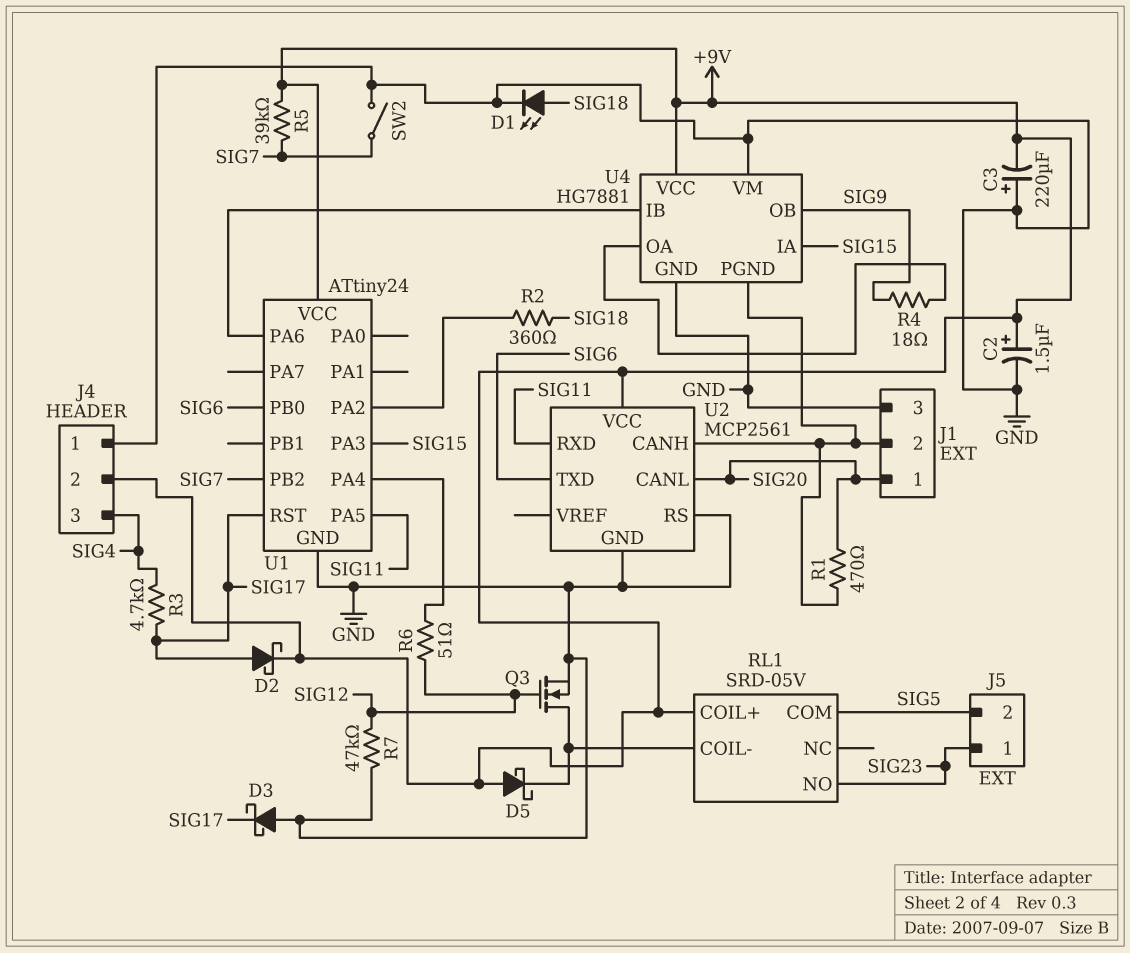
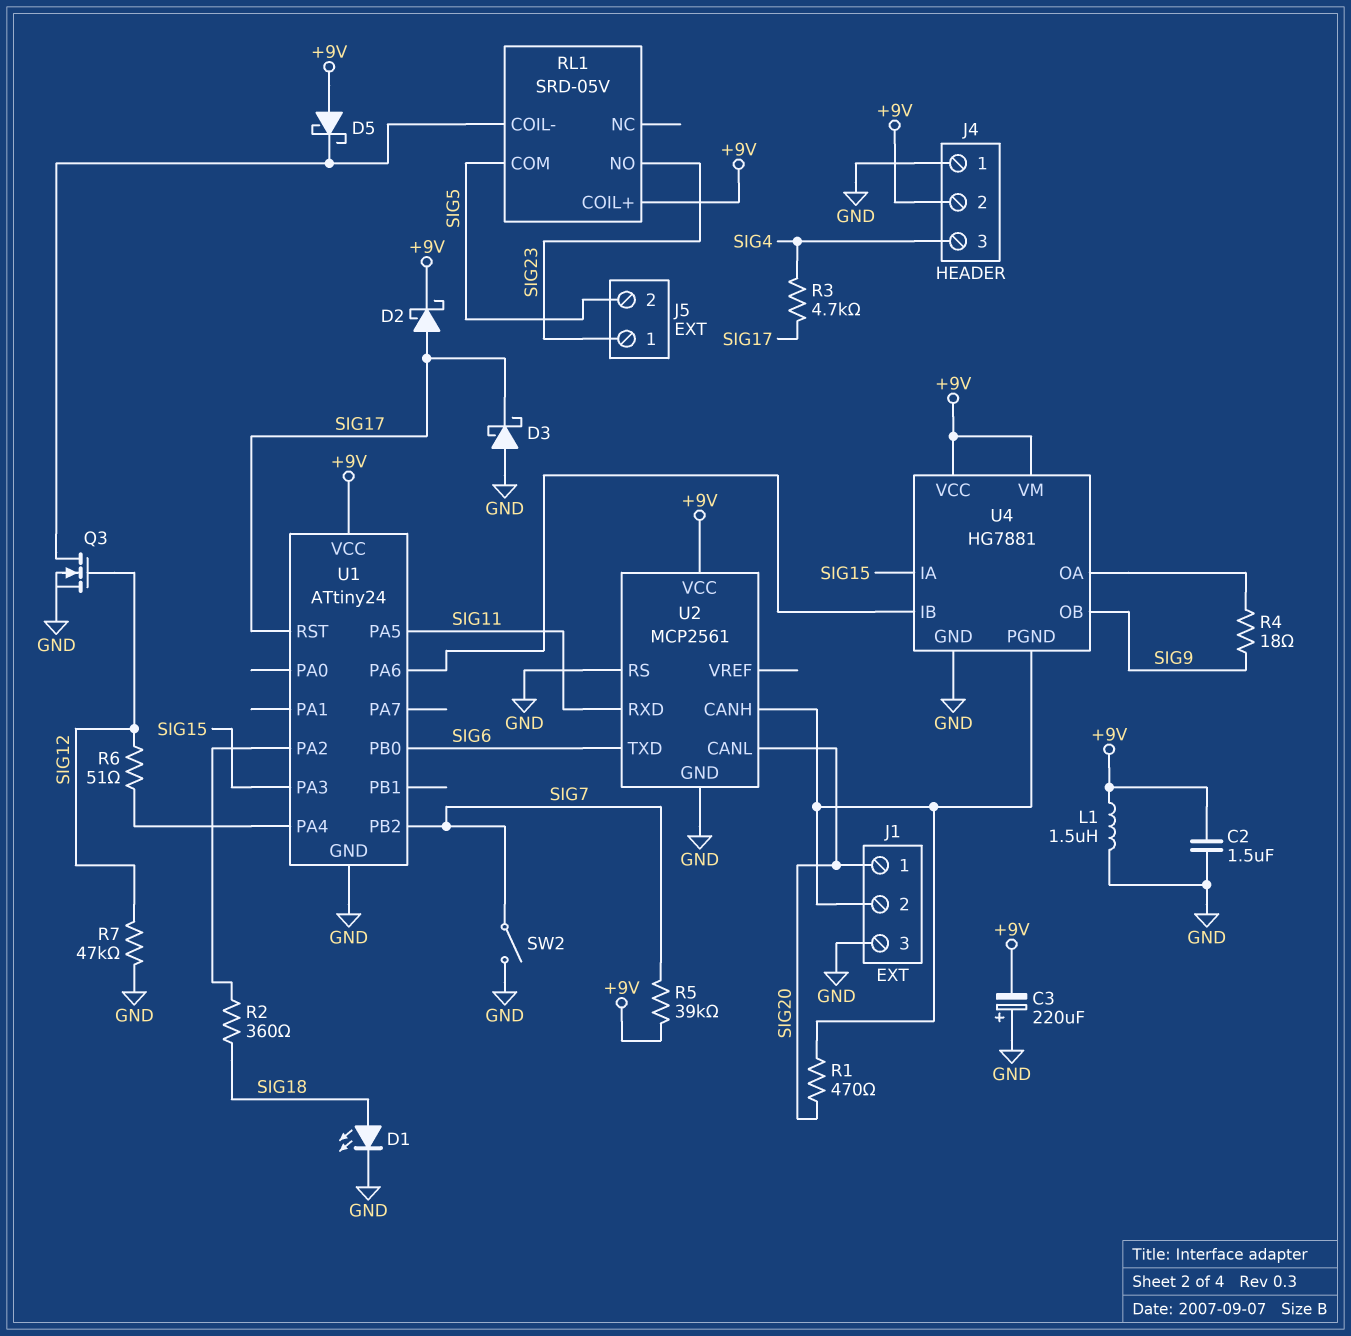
C2: 1.5uF (plus +9V, minus GND) -> 1.5uF (+9V, GND)
L1: none -> 1.5uH (+9V, GND)
U4 pin VM: GND -> +9V

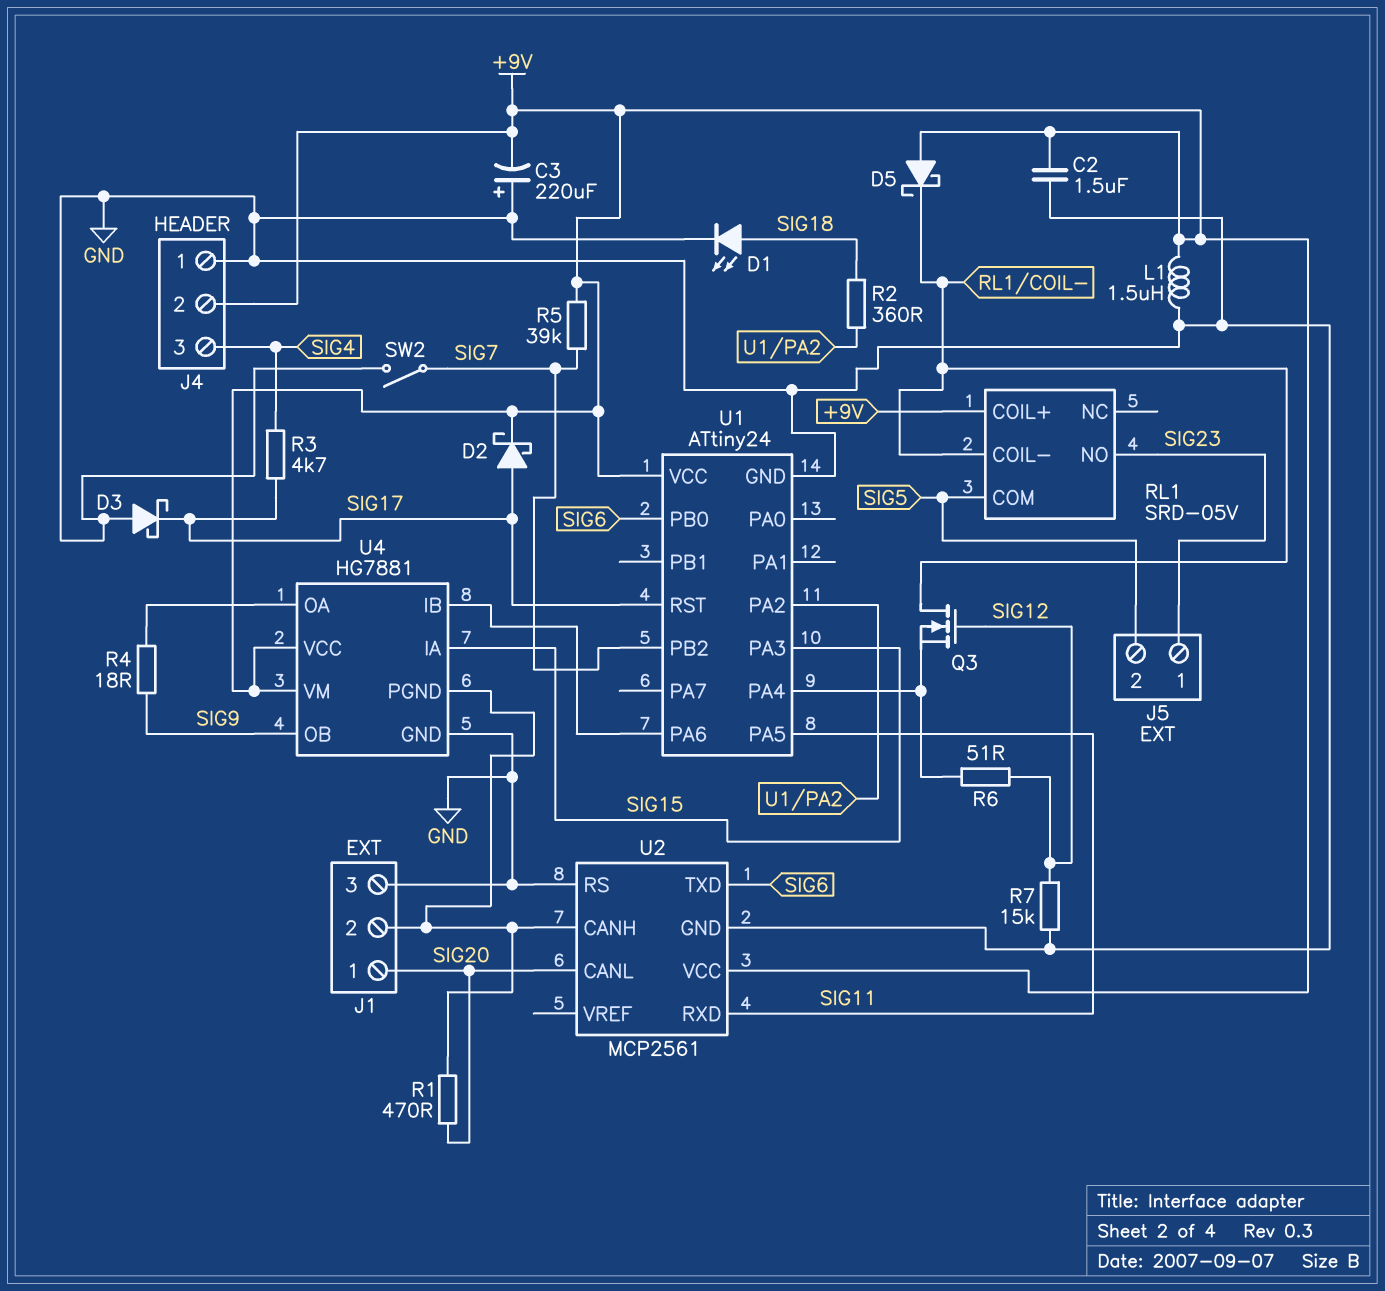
Q3: NMOS (G SIG12, D RL1/COIL-, S GND) -> NMOS (G SIG12, D RL1/COIL-, S U1/PA4)
R7: 47k (GND, SIG12) -> 15k (GND, SIG12)

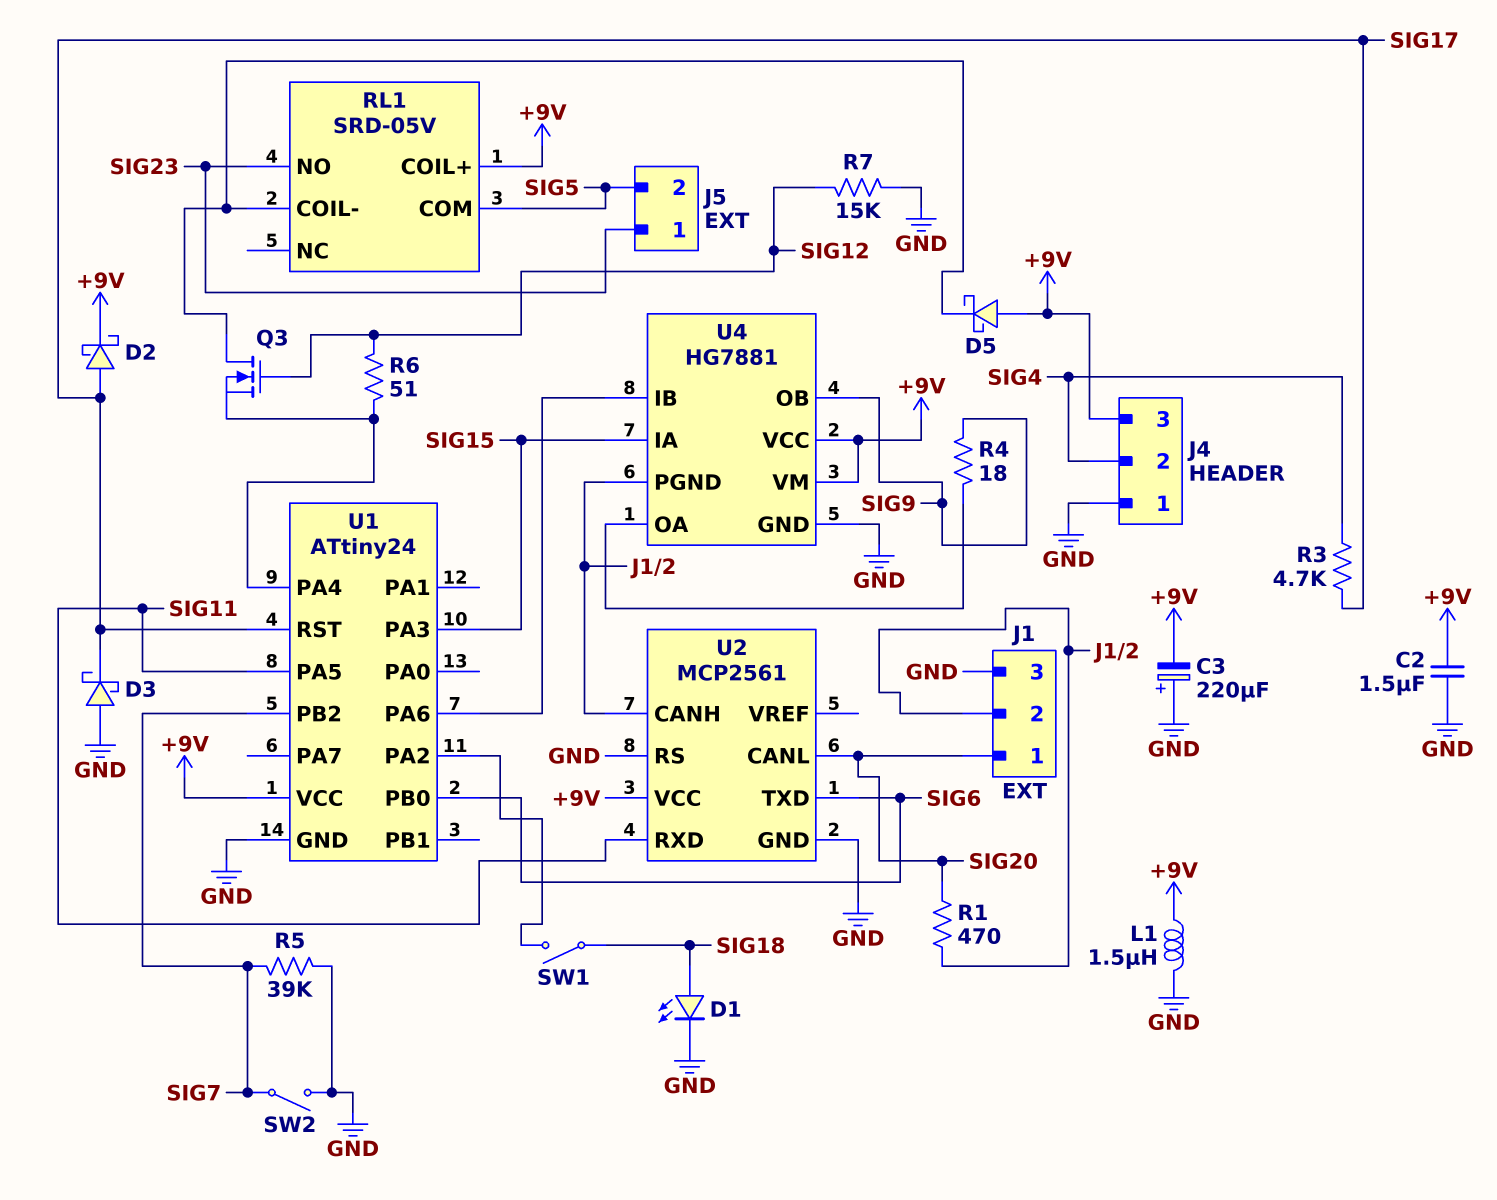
J4 pin 2: +9V -> SIG4
J4 pin 3: SIG4 -> +9V
R2: 360 (SIG18, U1/PA2) -> none
R5: 39k (+9V, SIG7) -> 39k (GND, SIG7)
SW1: none -> switch (SIG18, U1/PA2)

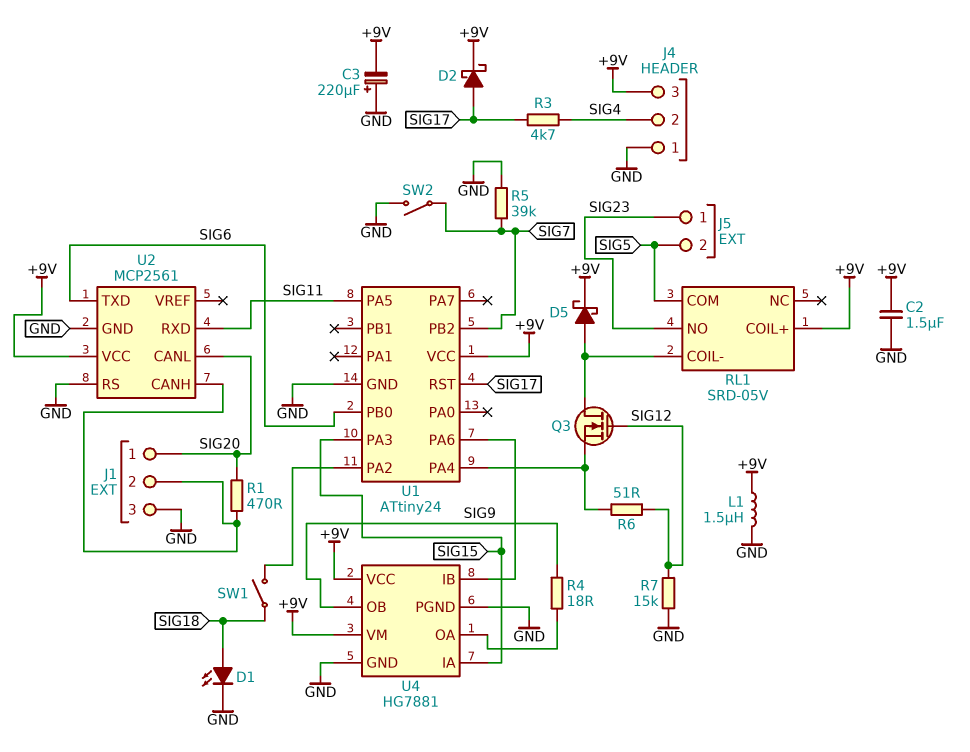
D3: schottky (A GND, K SIG17) -> none
D5: schottky (A +9V, K RL1/COIL-) -> schottky (A RL1/COIL-, K +9V)
U4 pin PGND: J1/2 -> GND

